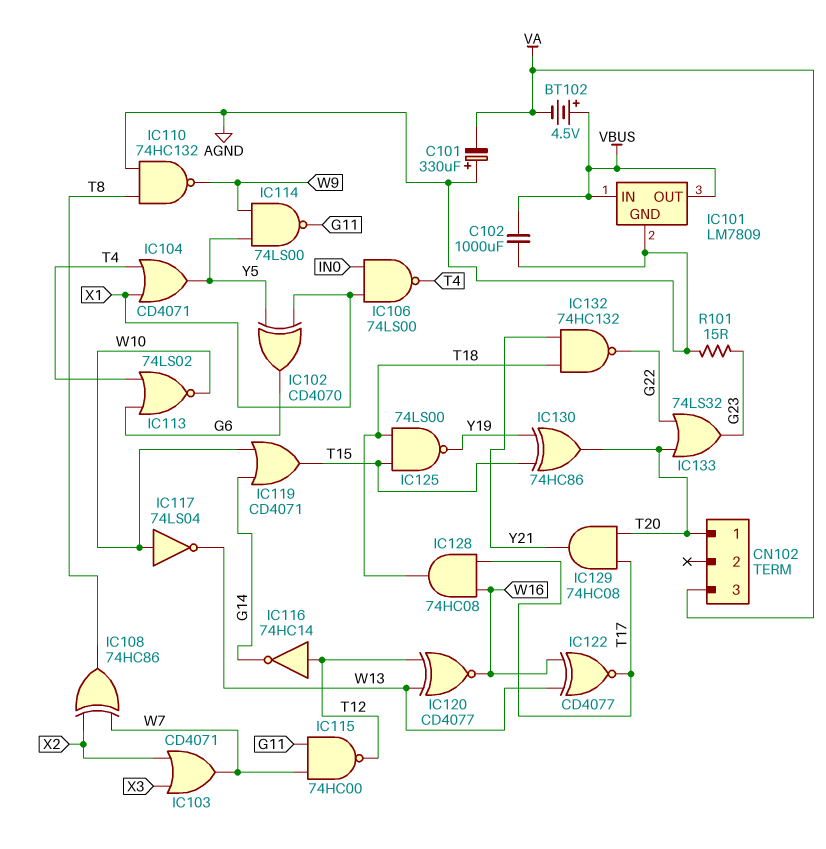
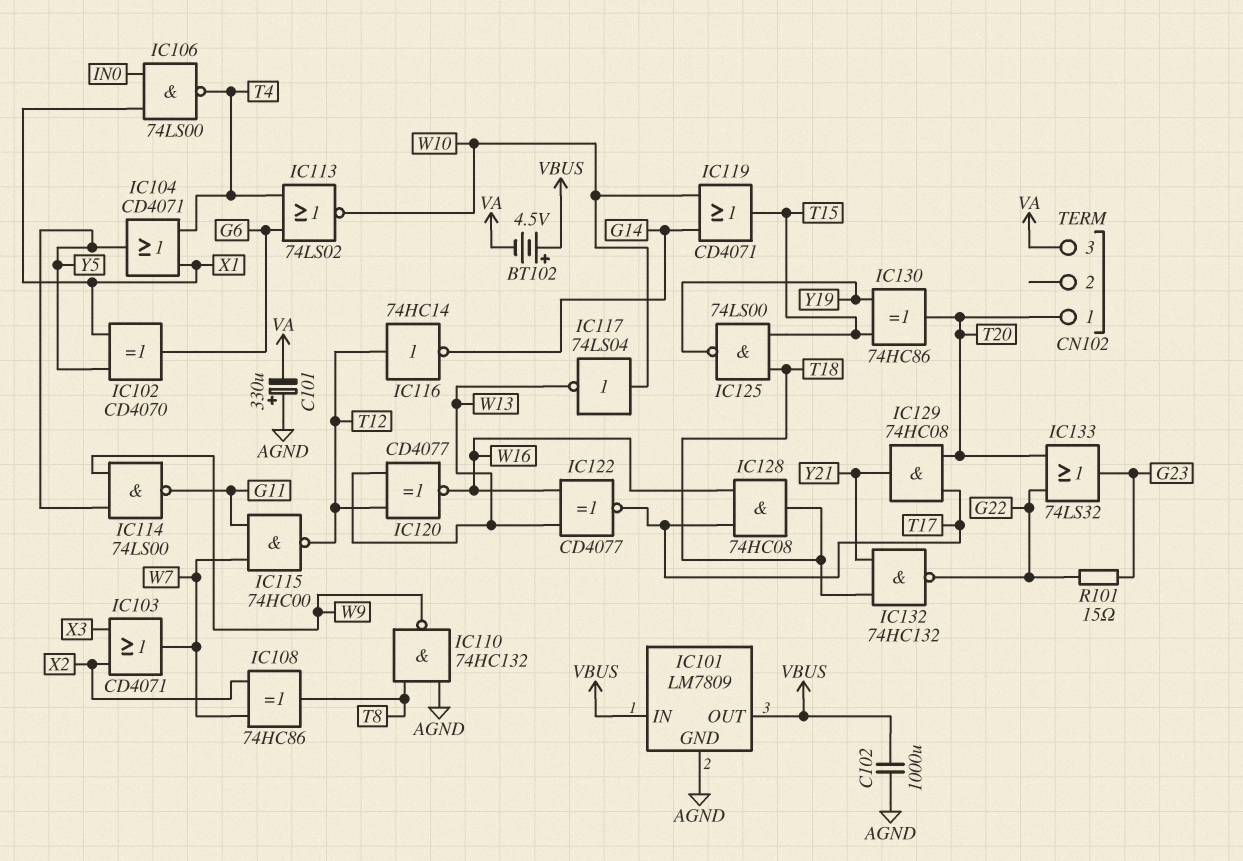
R101: 15 (AGND, G23) -> 15 (G22, G23)

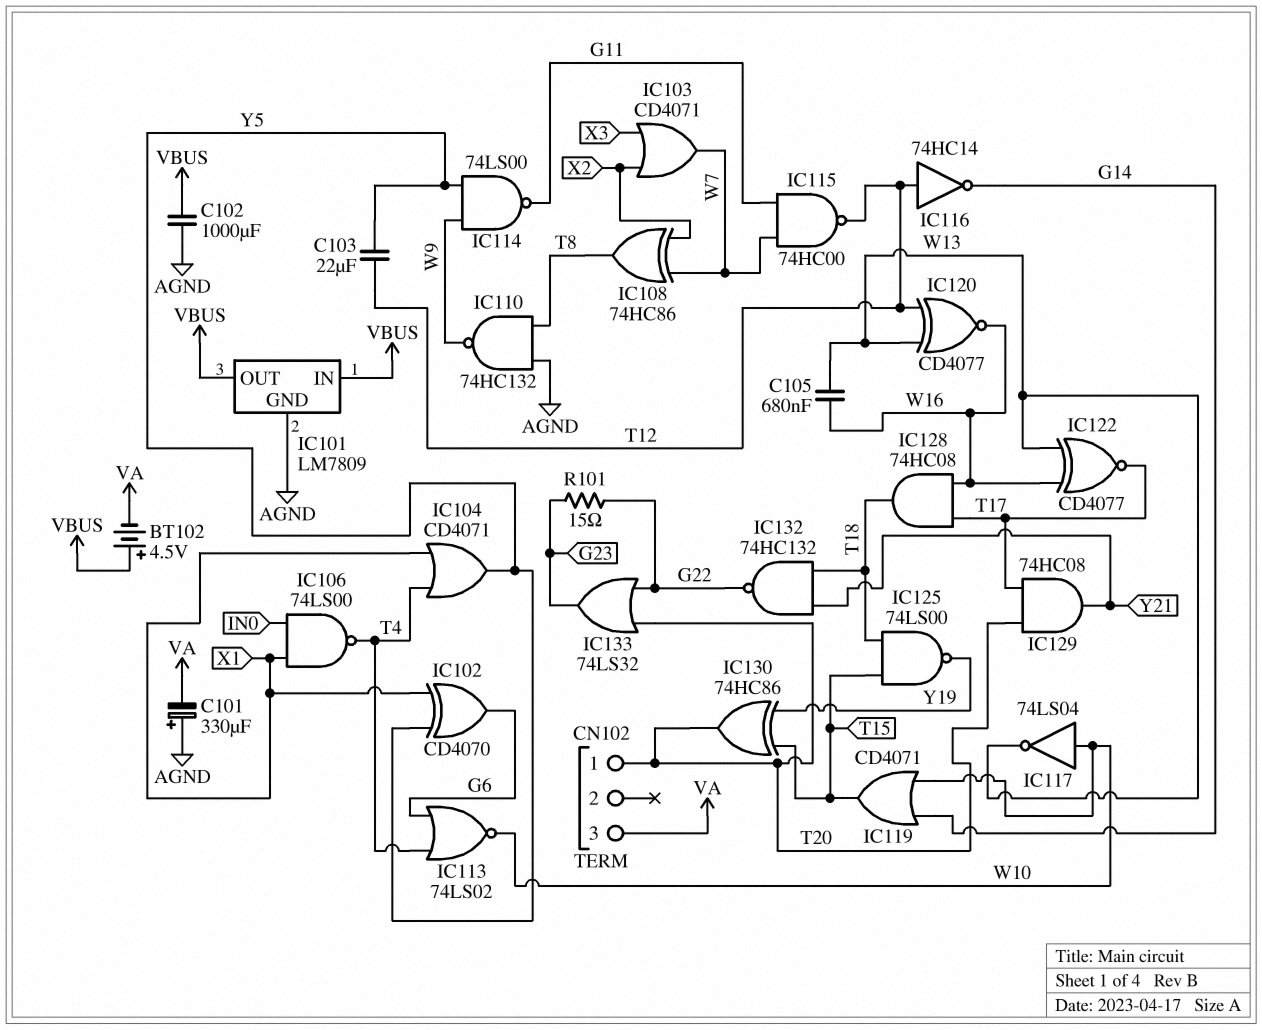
C103: none -> 22uF (T12, Y5)
C105: none -> 680nF (W13, W16)

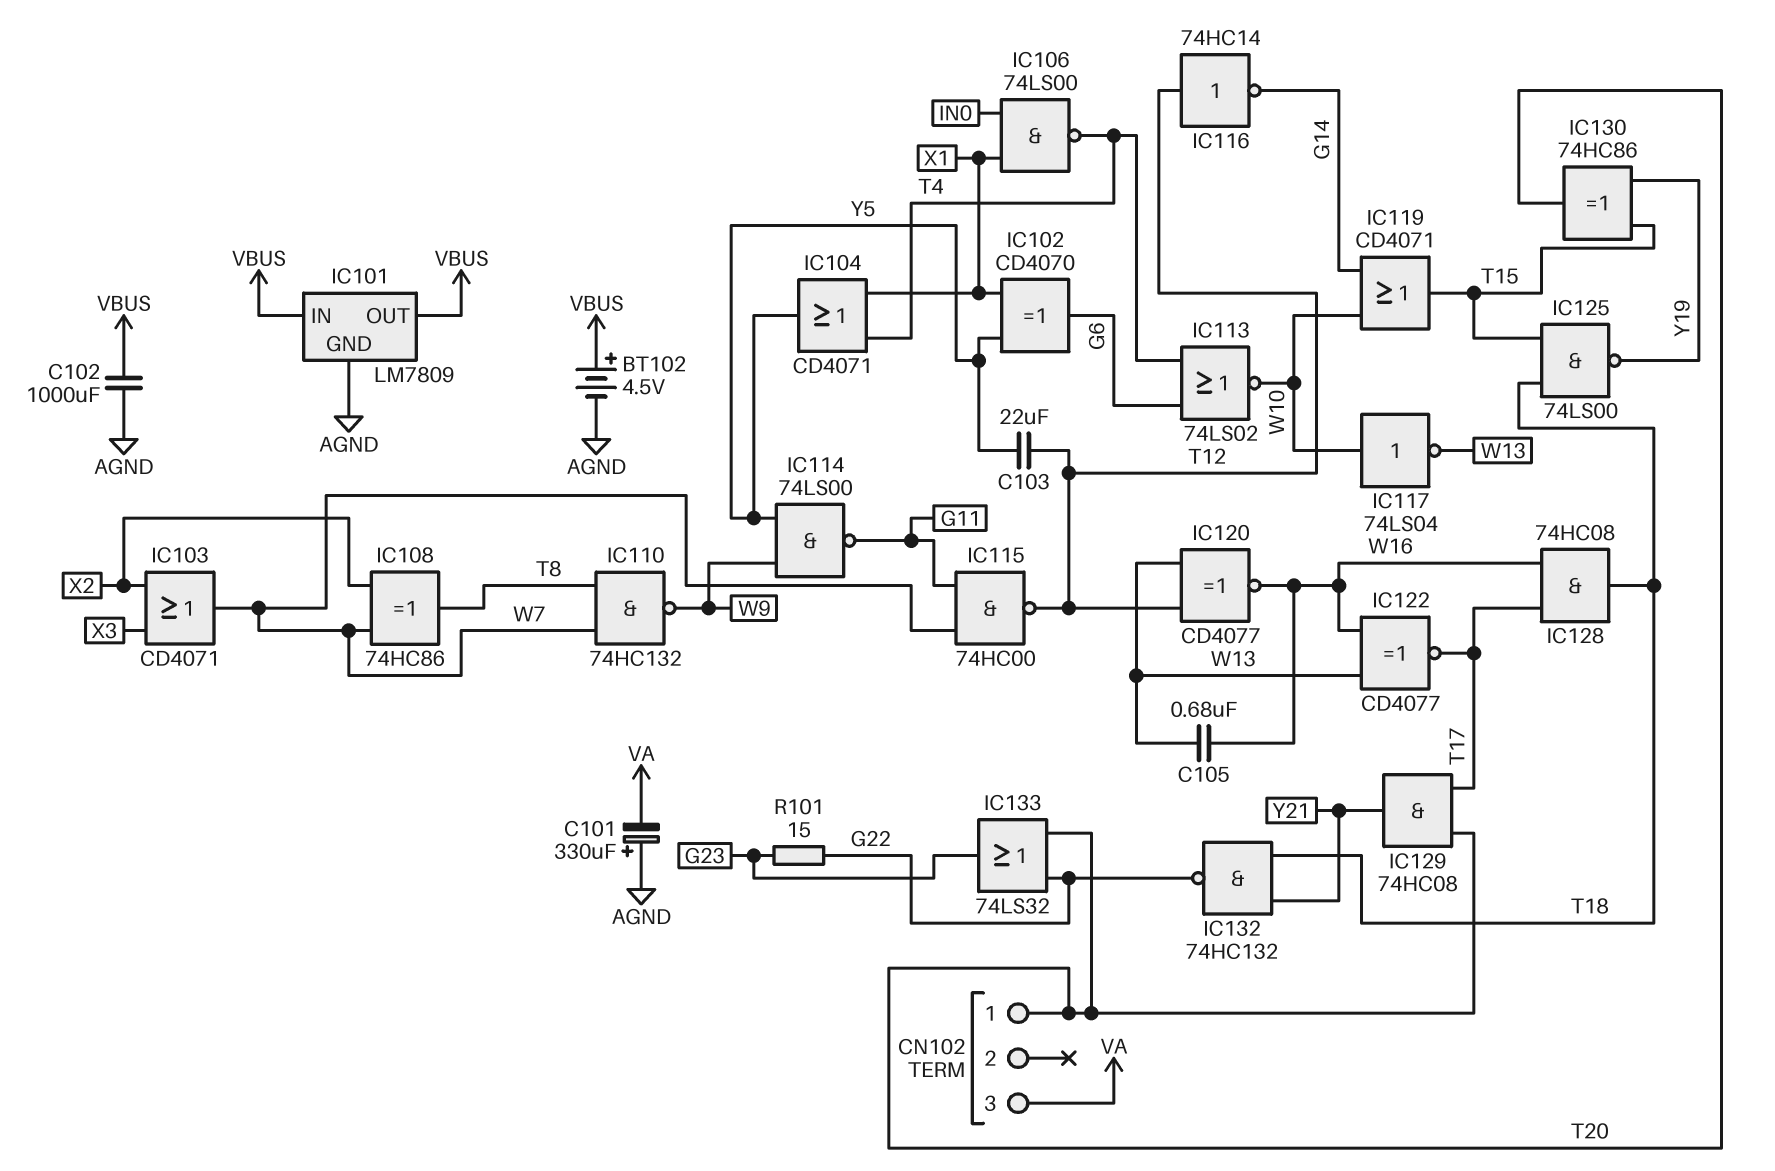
BT102: 4.5V (plus VBUS, minus VA) -> 4.5V (plus VBUS, minus AGND)
IC110: NAND 74HC132 (in AGND, in T8, out W9) -> NAND 74HC132 (in T8, in W7, out W9)

